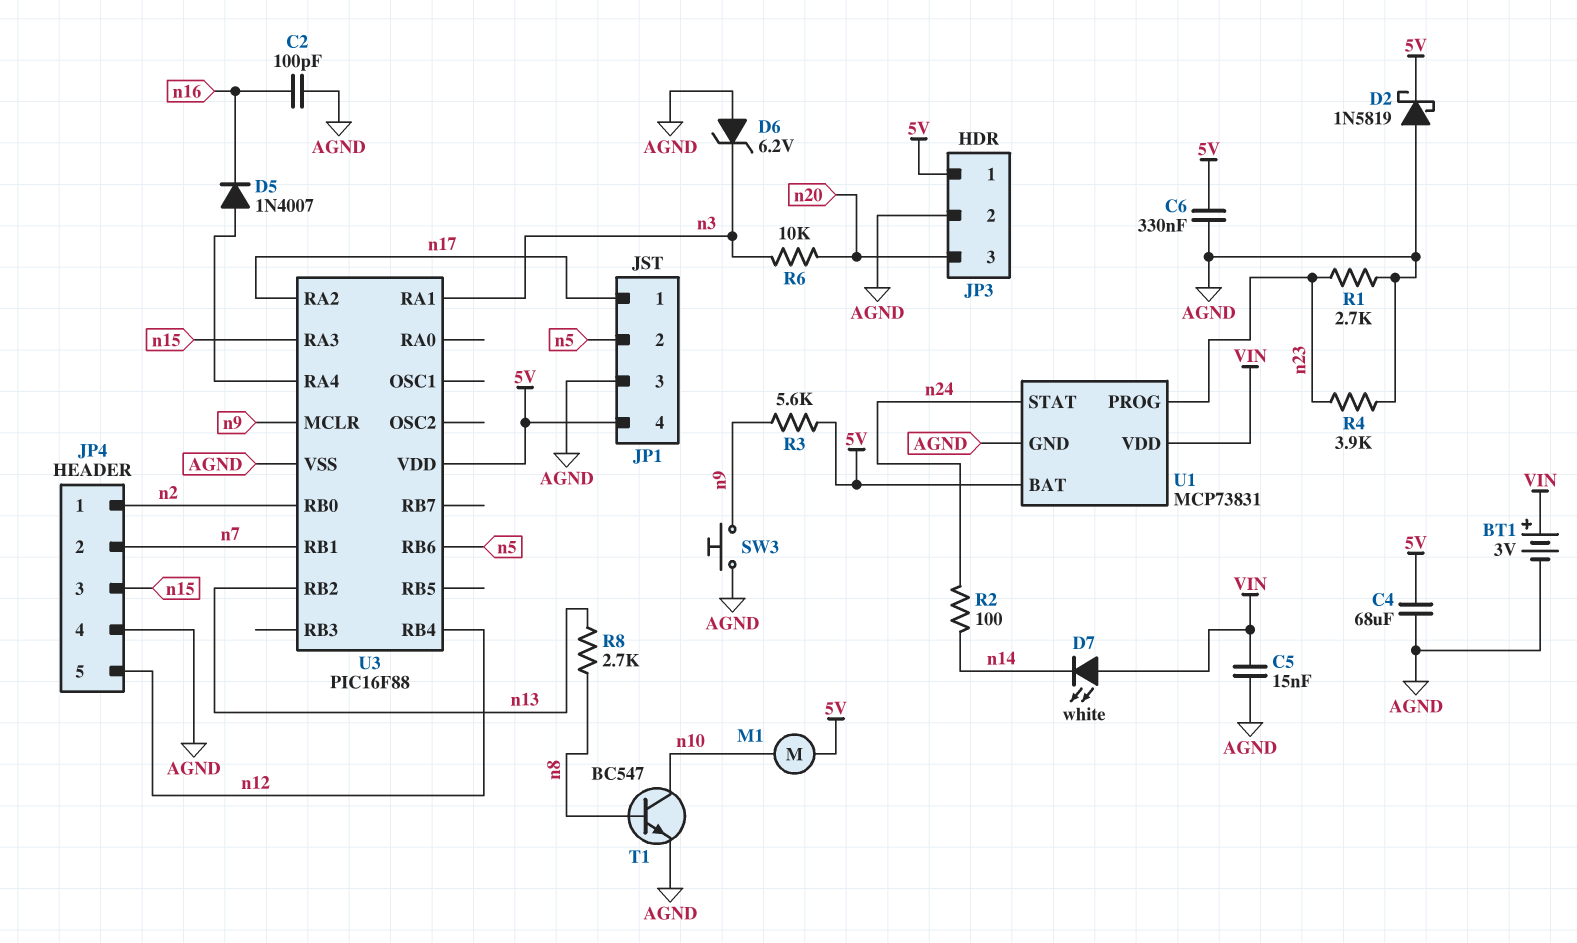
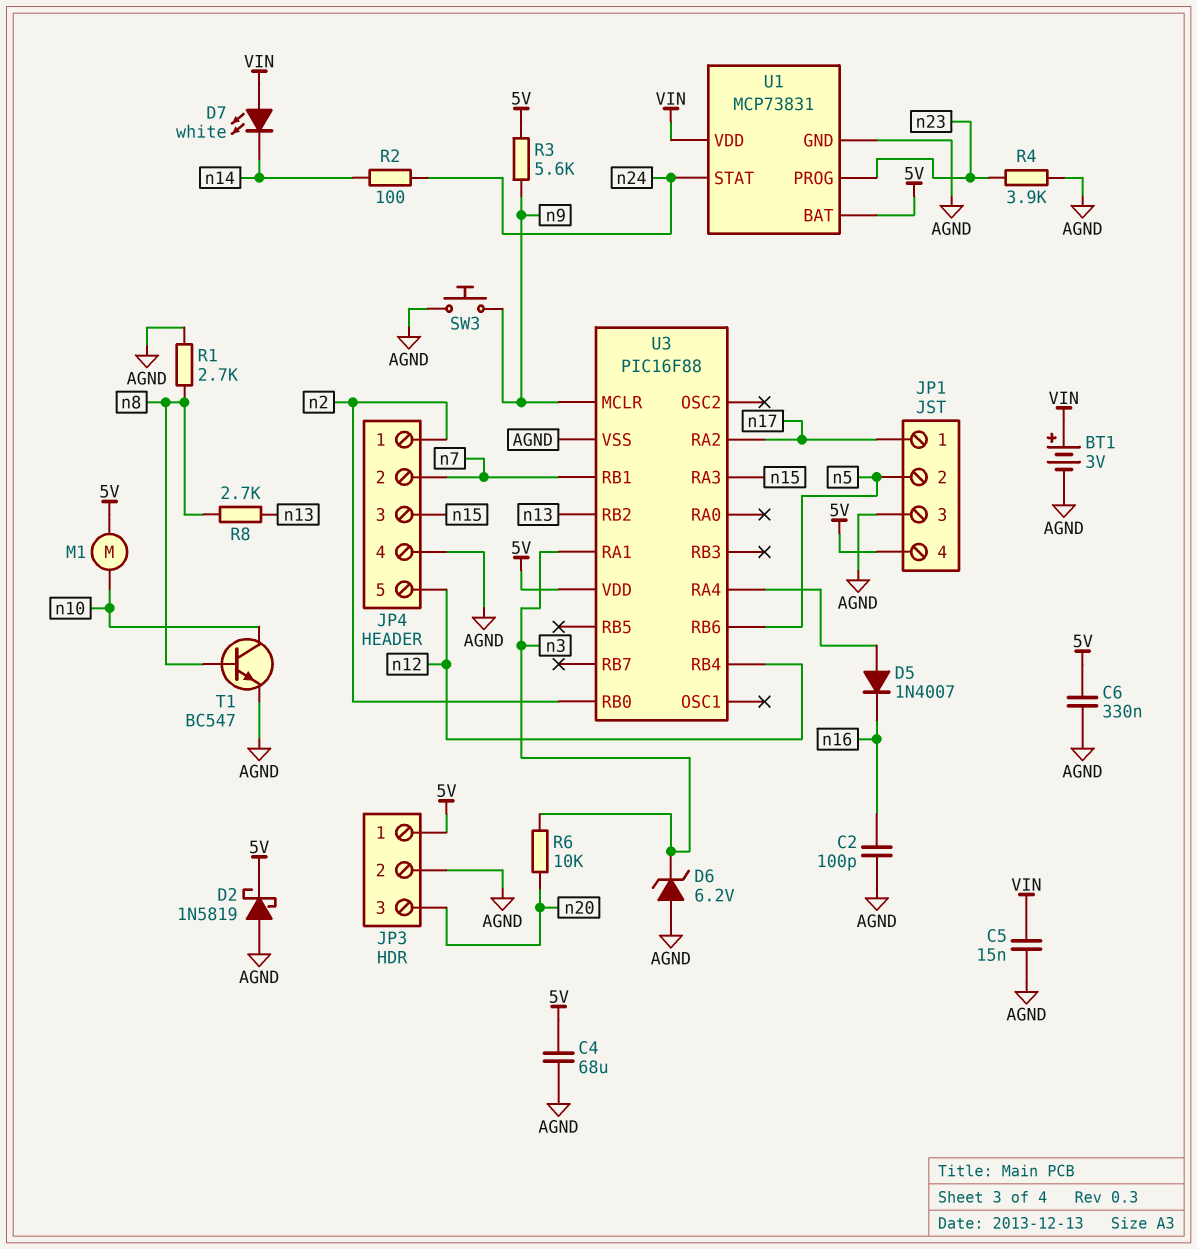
R1: 2.7k (AGND, n23) -> 2.7k (AGND, n8)

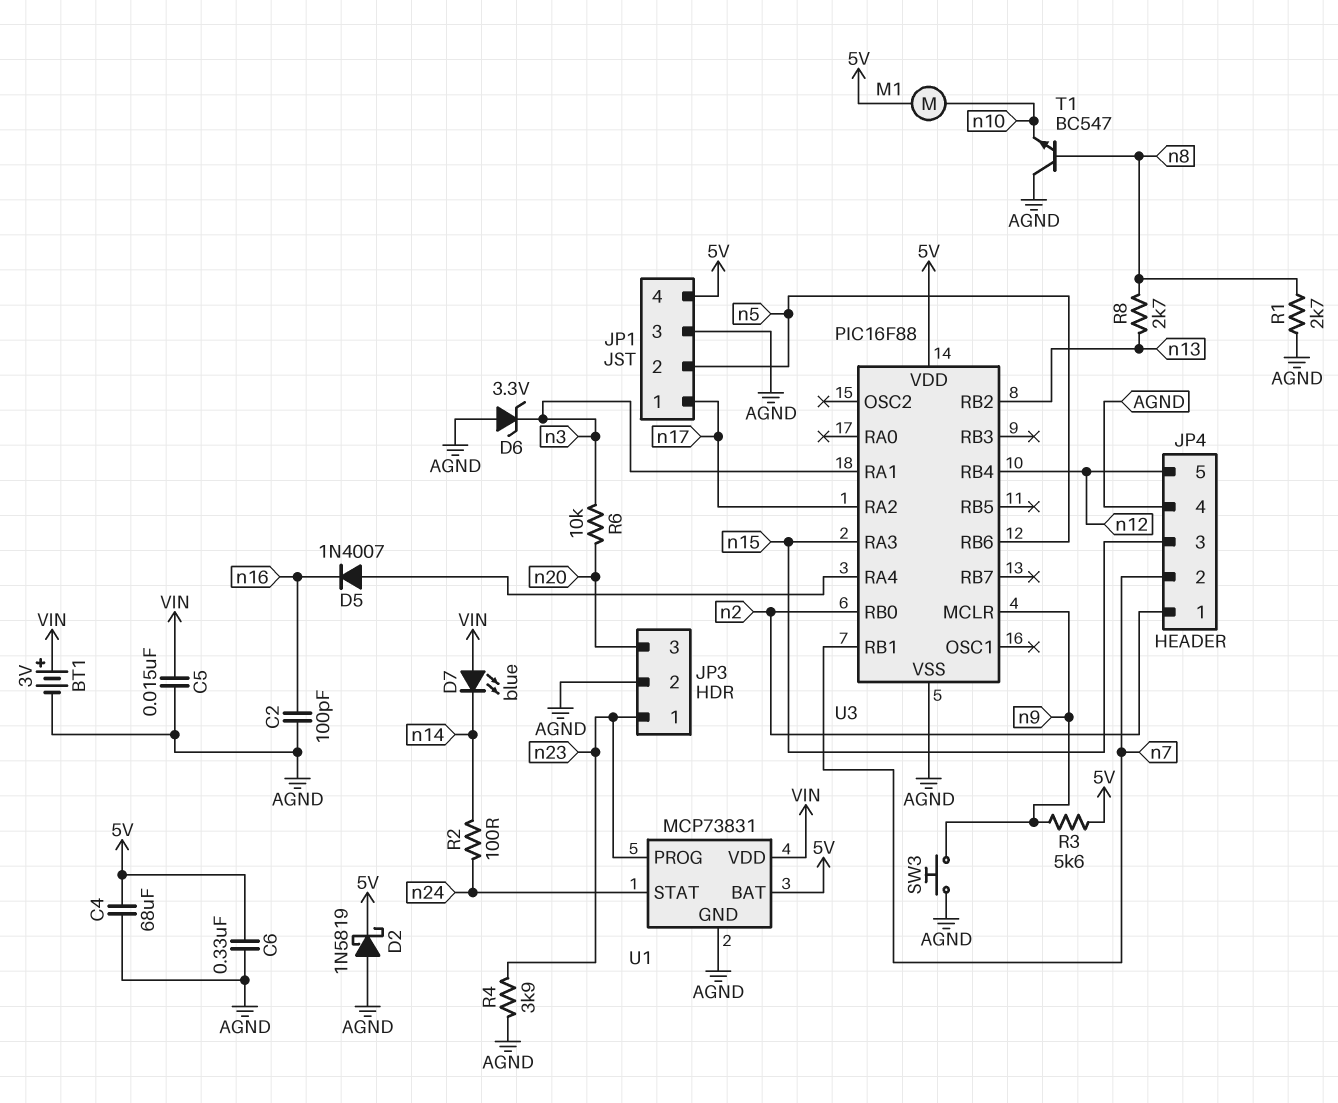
D6: zener 6.2V (A AGND, K n3) -> zener 3.3V (A AGND, K n3)
D7: LED white (A VIN, K n14) -> LED blue (A VIN, K n14)
JP3 pin 1: 5V -> n23
T1: NPN BC547 (B n8, C n10, E AGND) -> NPN BC547 (B n8, C AGND, E n10)

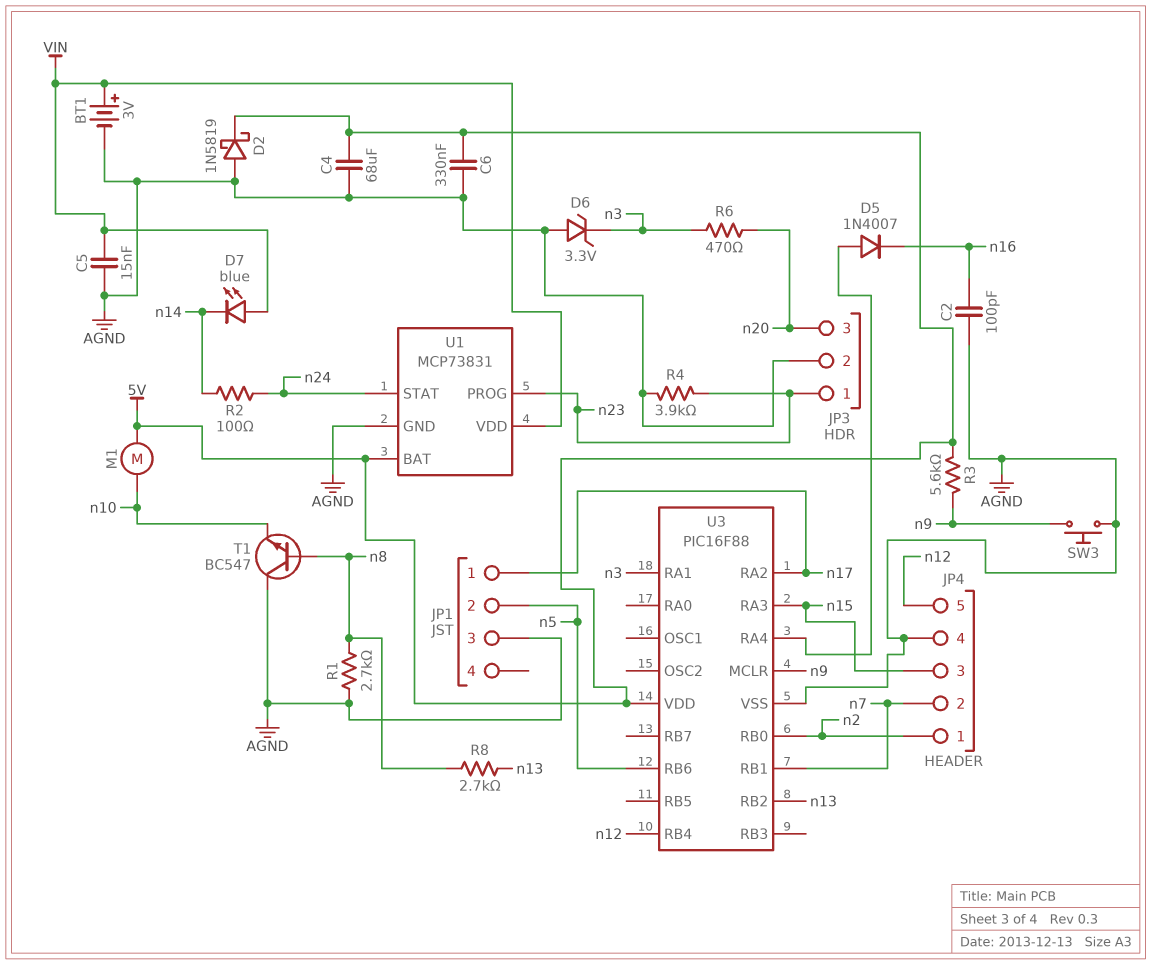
JP1 pin 4: 5V -> none
R6: 10k (n3, n20) -> 470 (n3, n20)

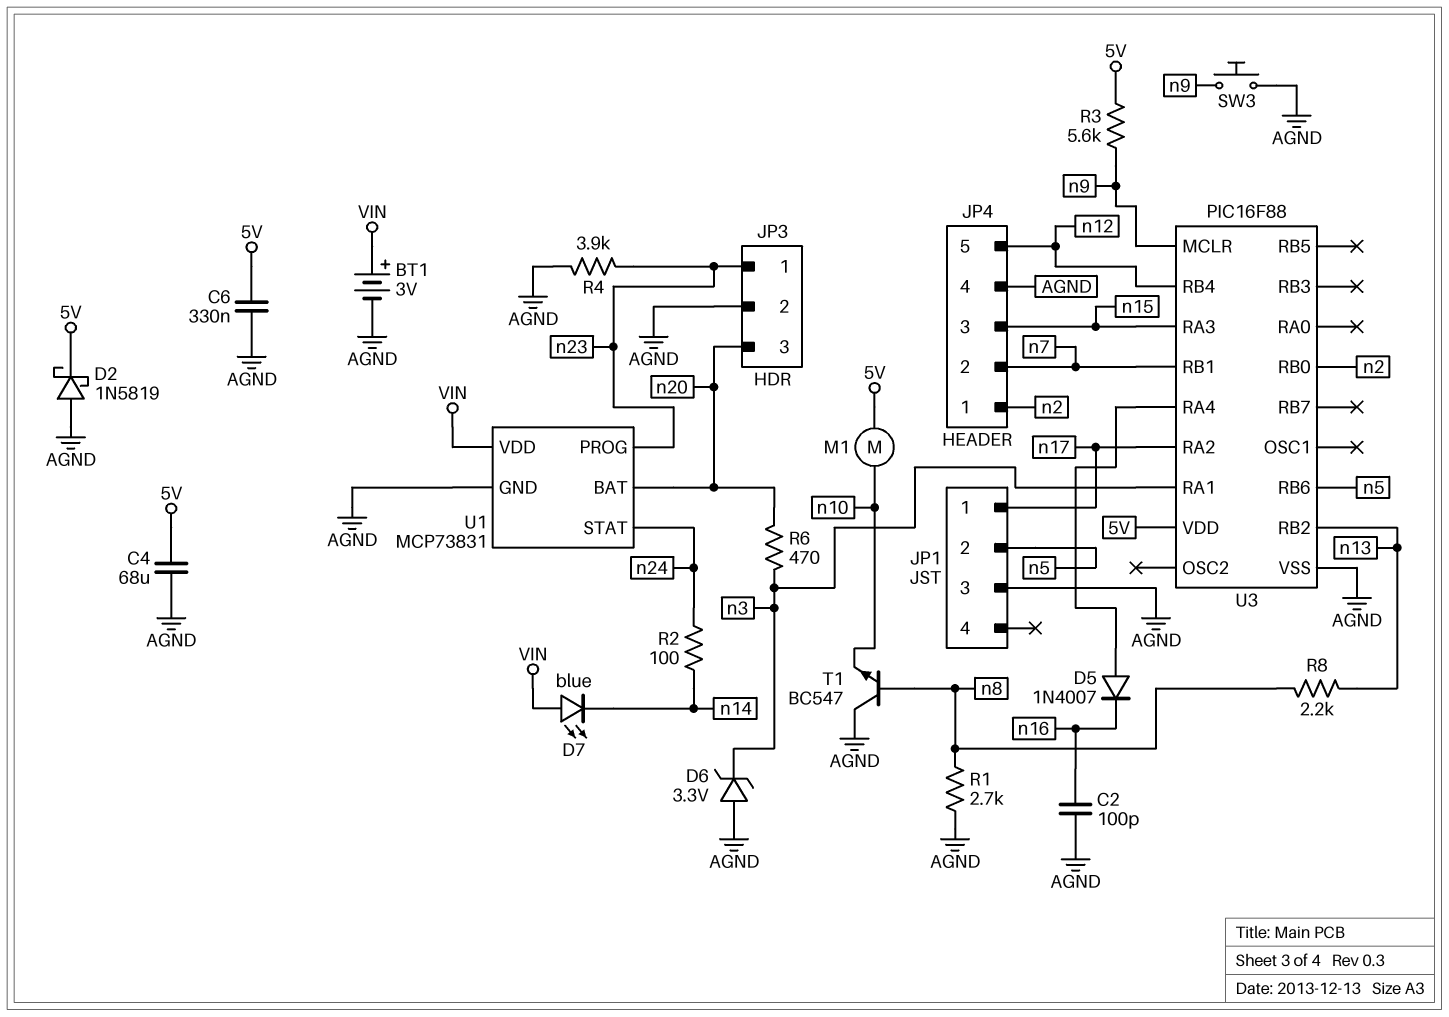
C5: 15nF (AGND, VIN) -> none
R8: 2.7k (n8, n13) -> 2.2k (n8, n13)
U1 pin BAT: 5V -> n20

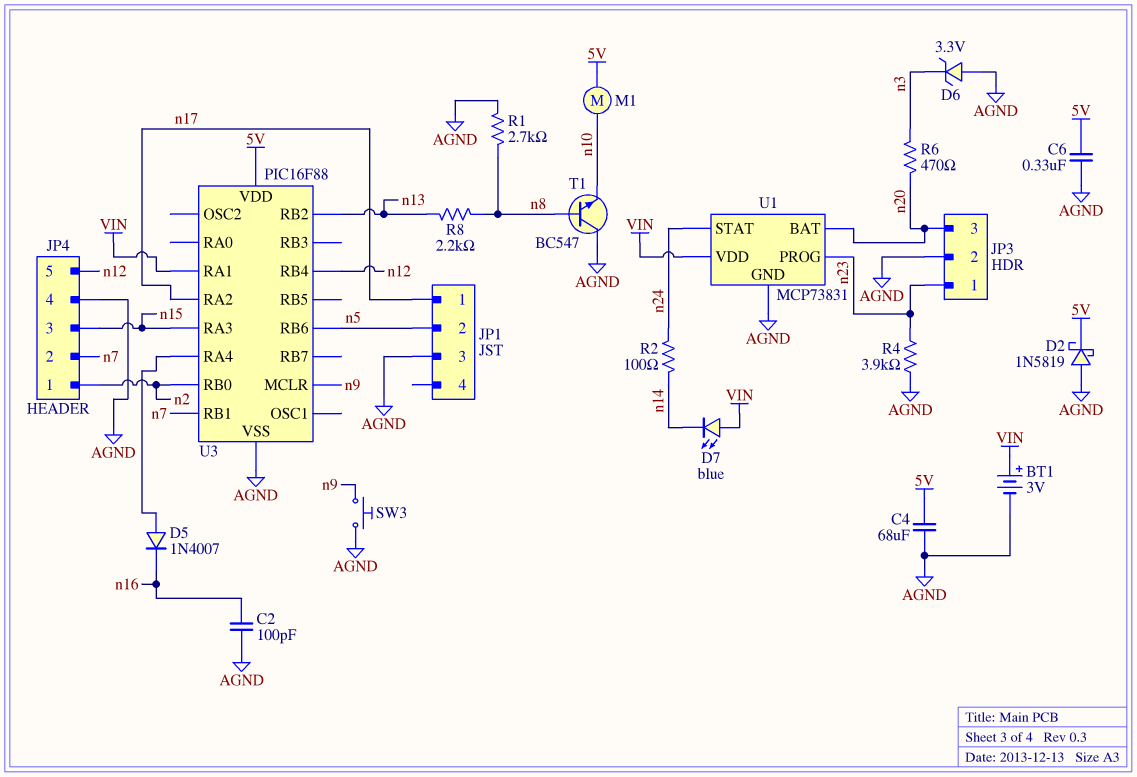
R3: 5.6k (5V, n9) -> none
U3 pin RA1: n3 -> VIN

